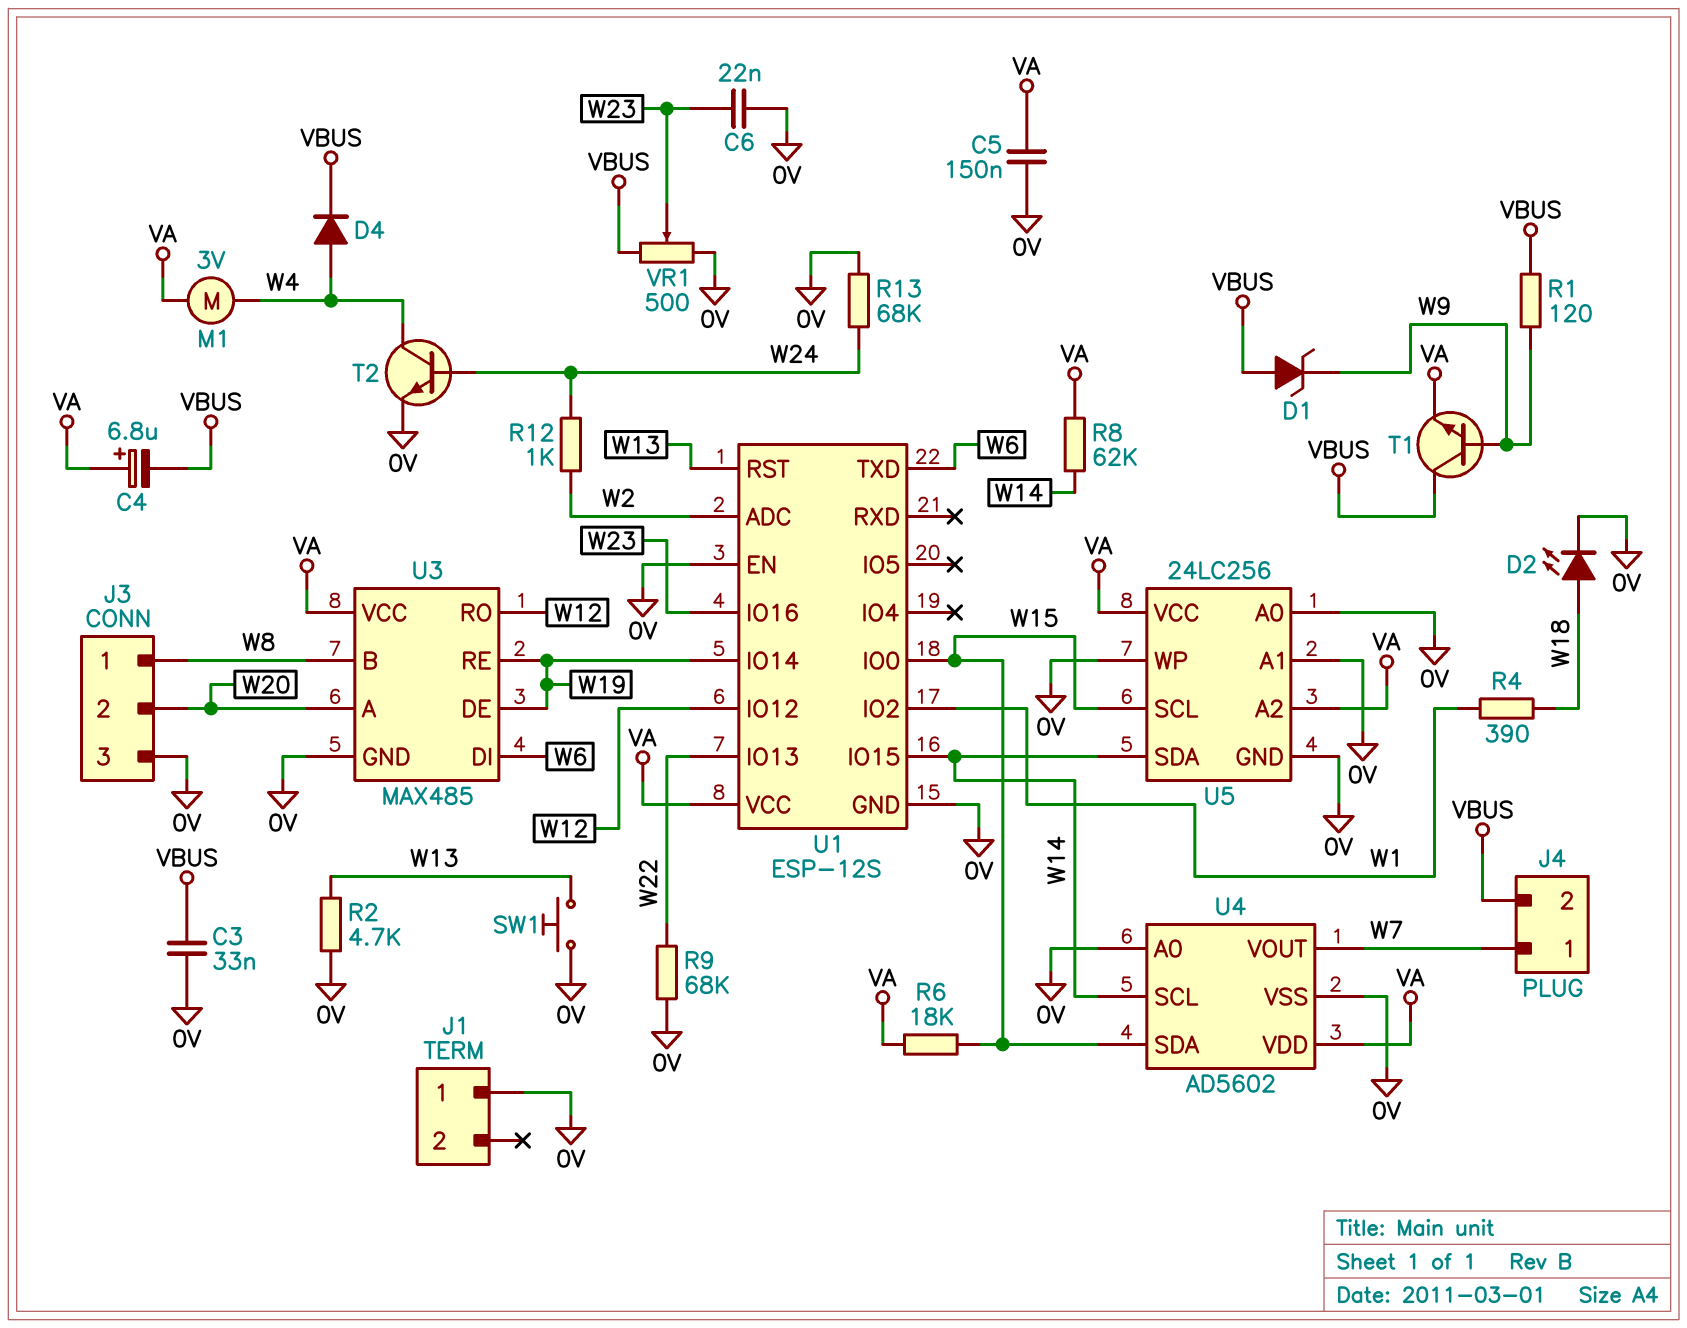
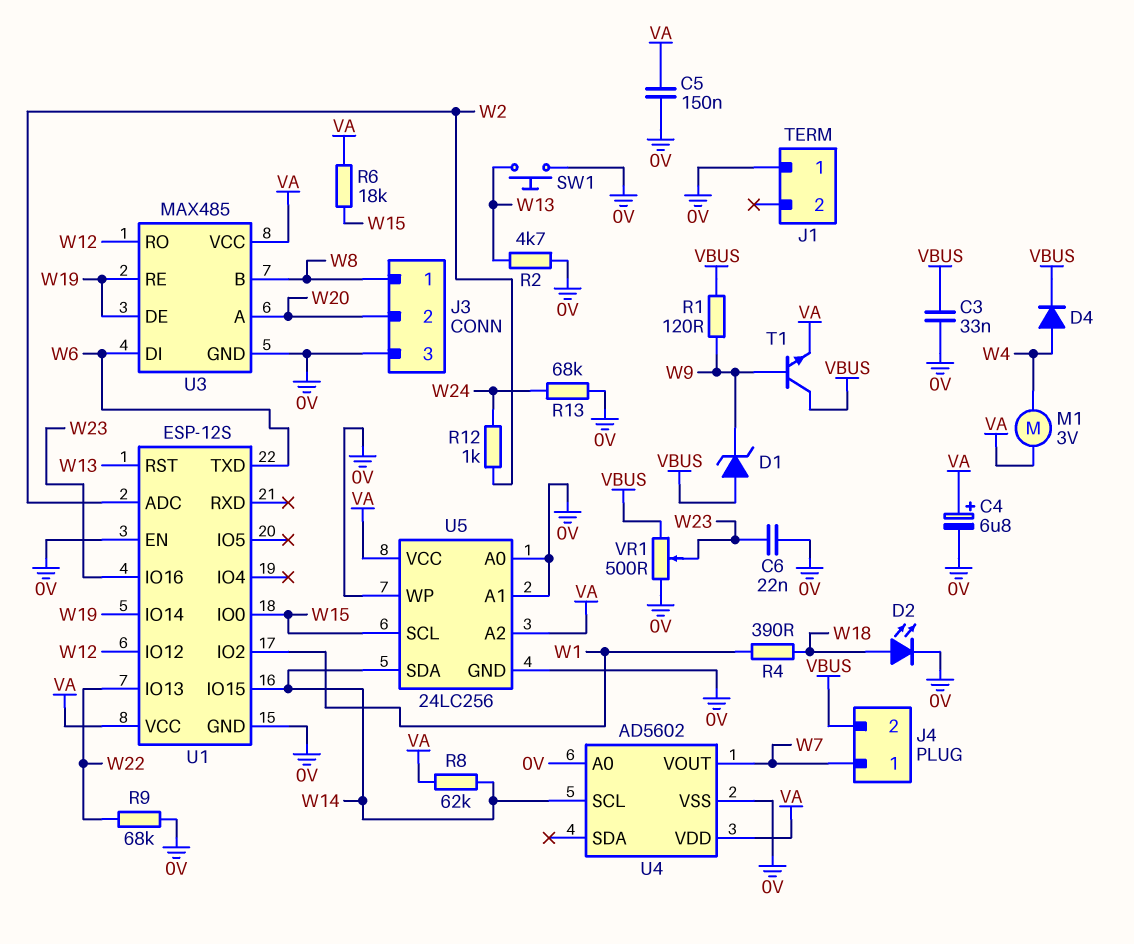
C4: 6.8uF (plus VA, minus VBUS) -> 6.8uF (plus VA, minus 0V)
T2: NPN (B W24, C W4, E 0V) -> none
U4 pin SDA: W15 -> none

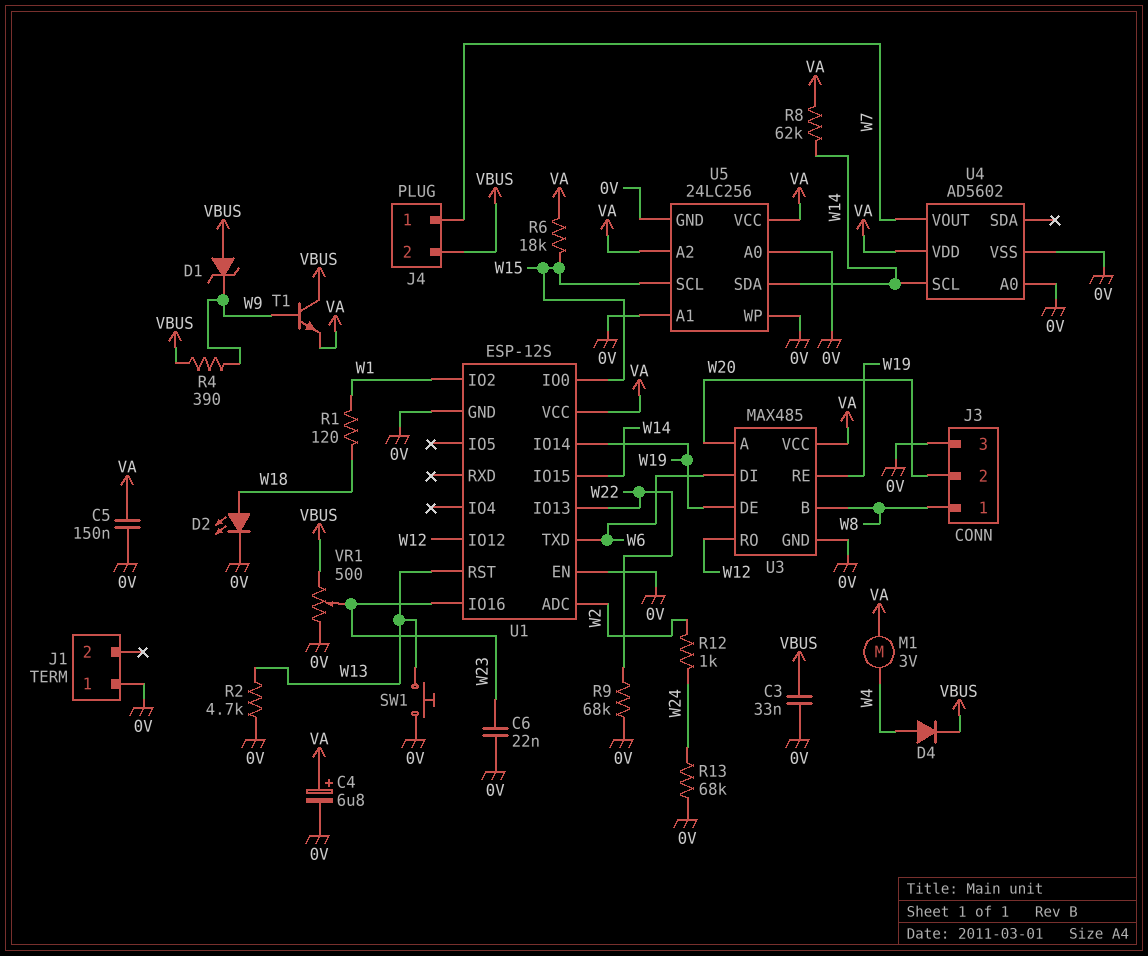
R1: 120 (VBUS, W9) -> 120 (W1, W18)
R4: 390 (W1, W18) -> 390 (VBUS, W9)

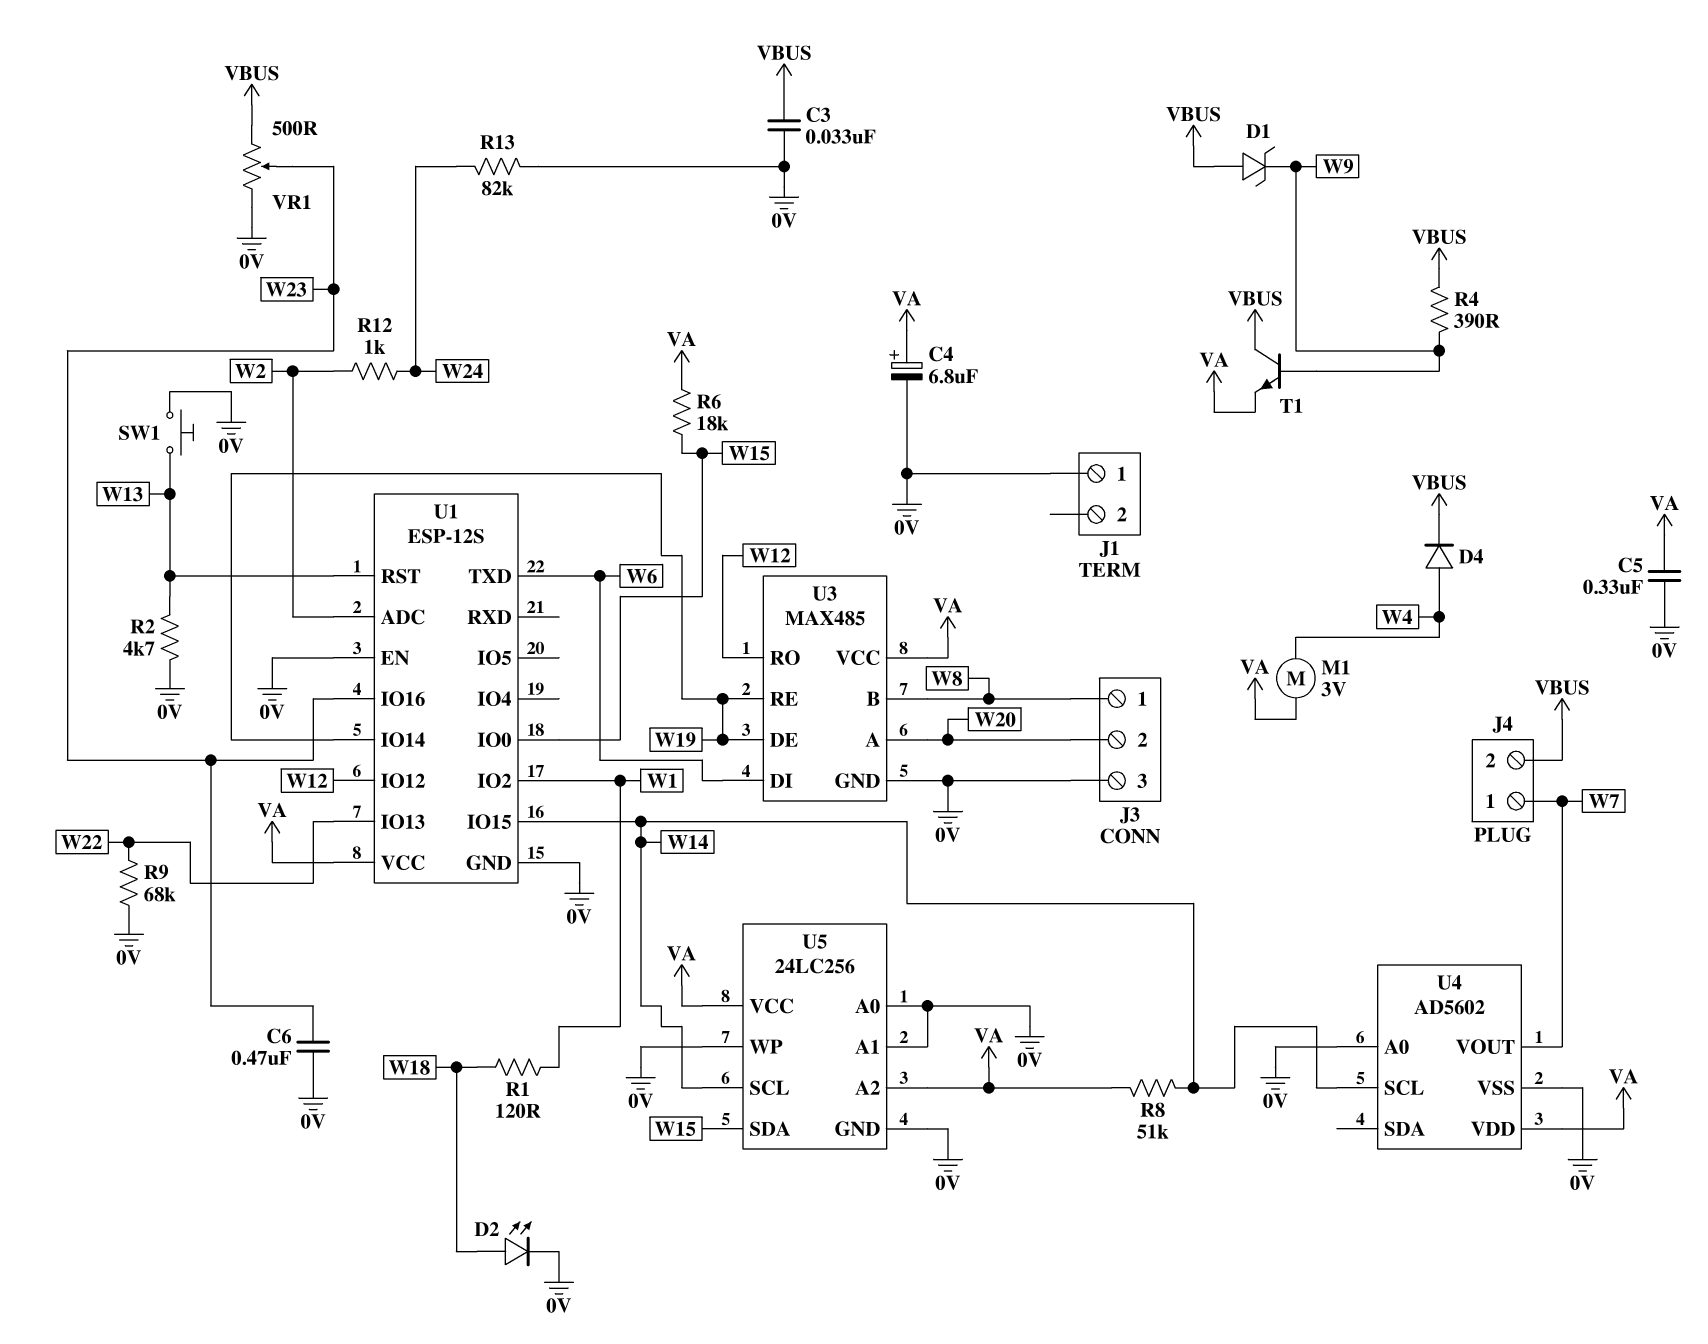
C5: 150nF (0V, VA) -> 330nF (0V, VA)
C6: 22nF (0V, W23) -> 470nF (0V, W23)
R8: 62k (VA, W14) -> 51k (VA, W14)
R13: 68k (0V, W24) -> 82k (0V, W24)
U5 pin SCL: W15 -> W14
U5 pin SDA: W14 -> W15

